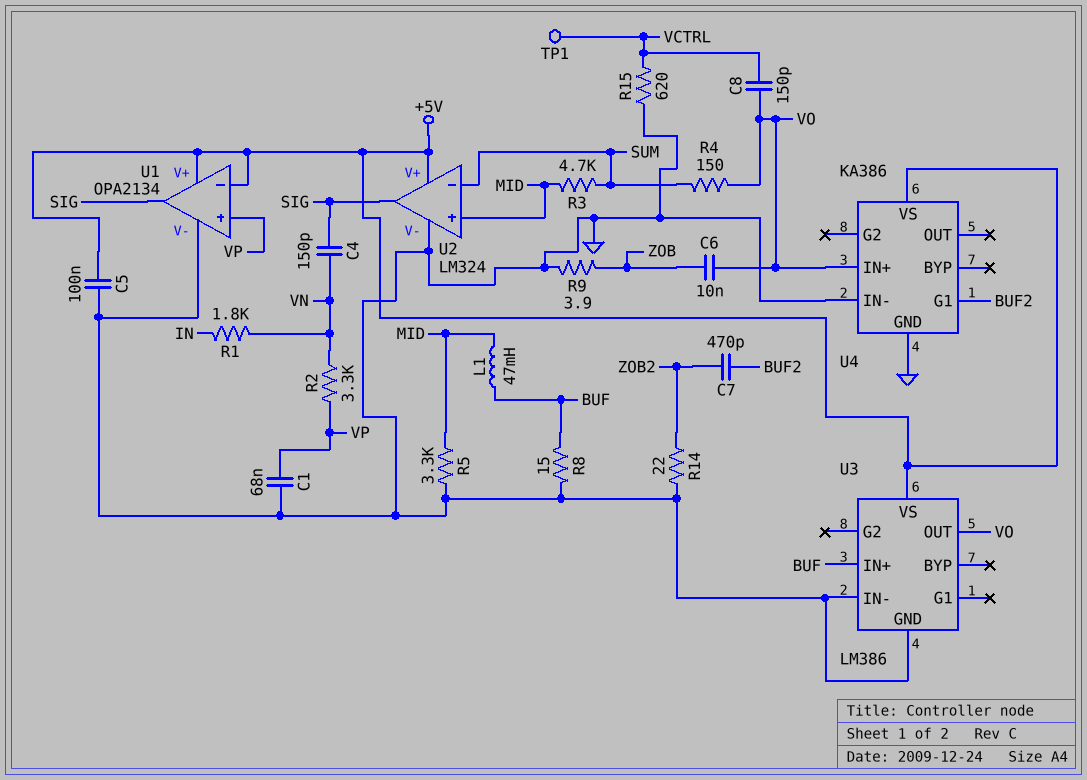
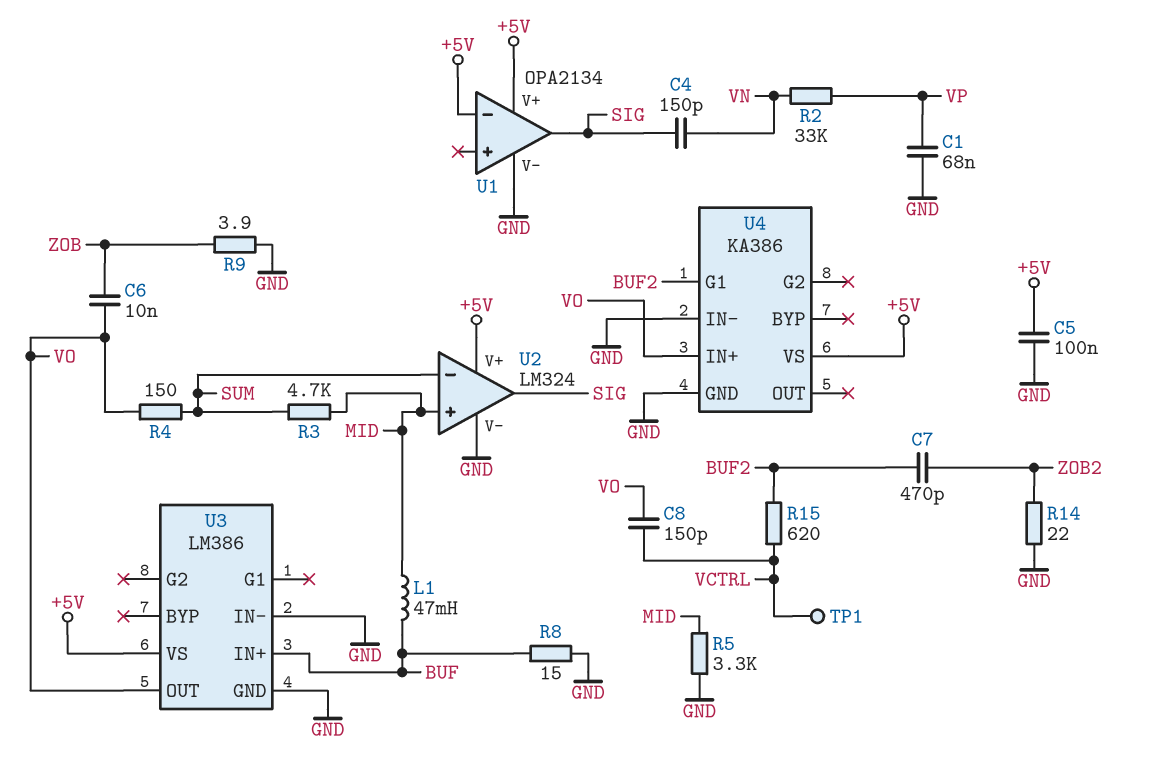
R1: 1.8k (IN, VN) -> none
R2: 3.3k (VN, VP) -> 33k (VN, VP)
R15: 620 (GND, VCTRL) -> 620 (BUF2, VCTRL)
U1 pin in+: VP -> none

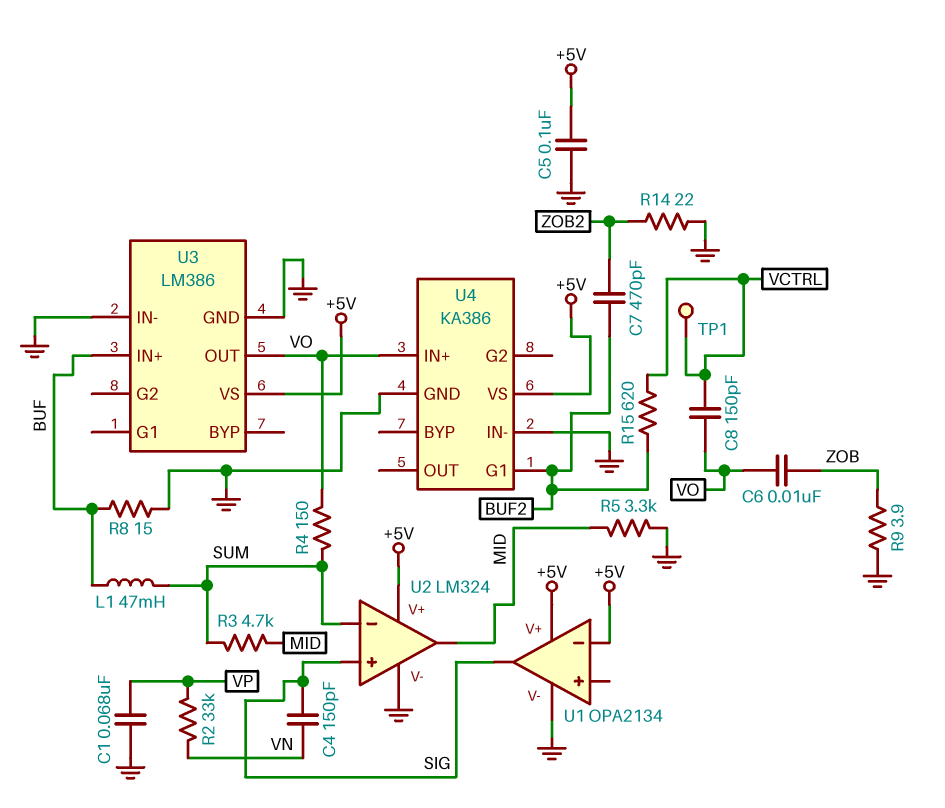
L1: 47mH (BUF, MID) -> 47mH (BUF, SUM)
U2 pin in+: MID -> SIG
U2 pin out: SIG -> MID

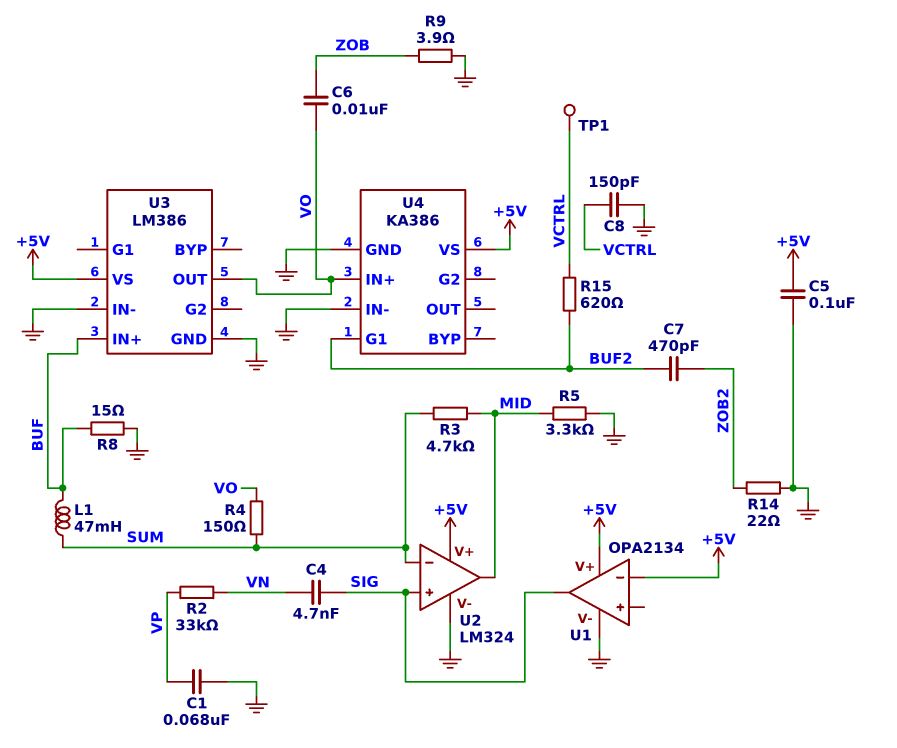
C4: 150pF (SIG, VN) -> 4.7nF (SIG, VN)
C8: 150pF (VCTRL, VO) -> 150pF (GND, VCTRL)

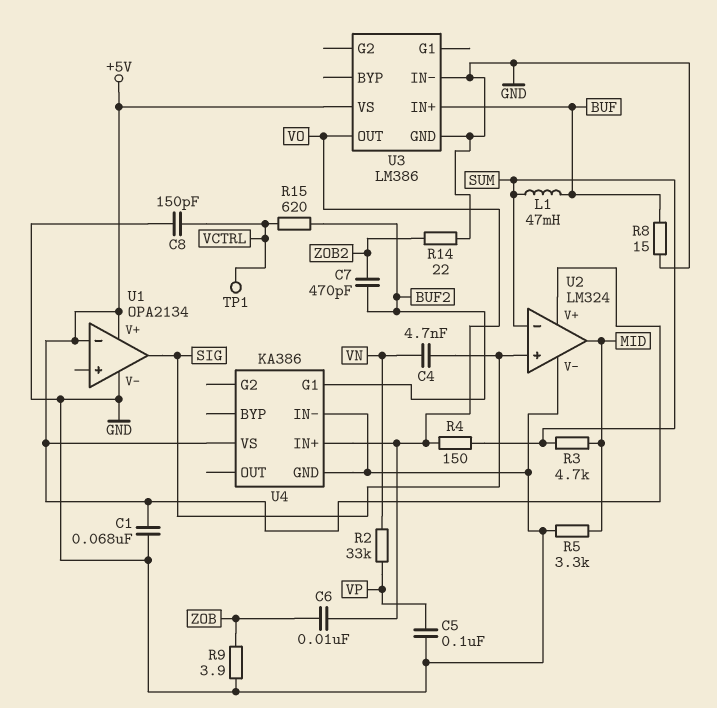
C1: 68nF (GND, VP) -> 68nF (+5V, GND)
C5: 100nF (+5V, GND) -> 100nF (GND, VP)

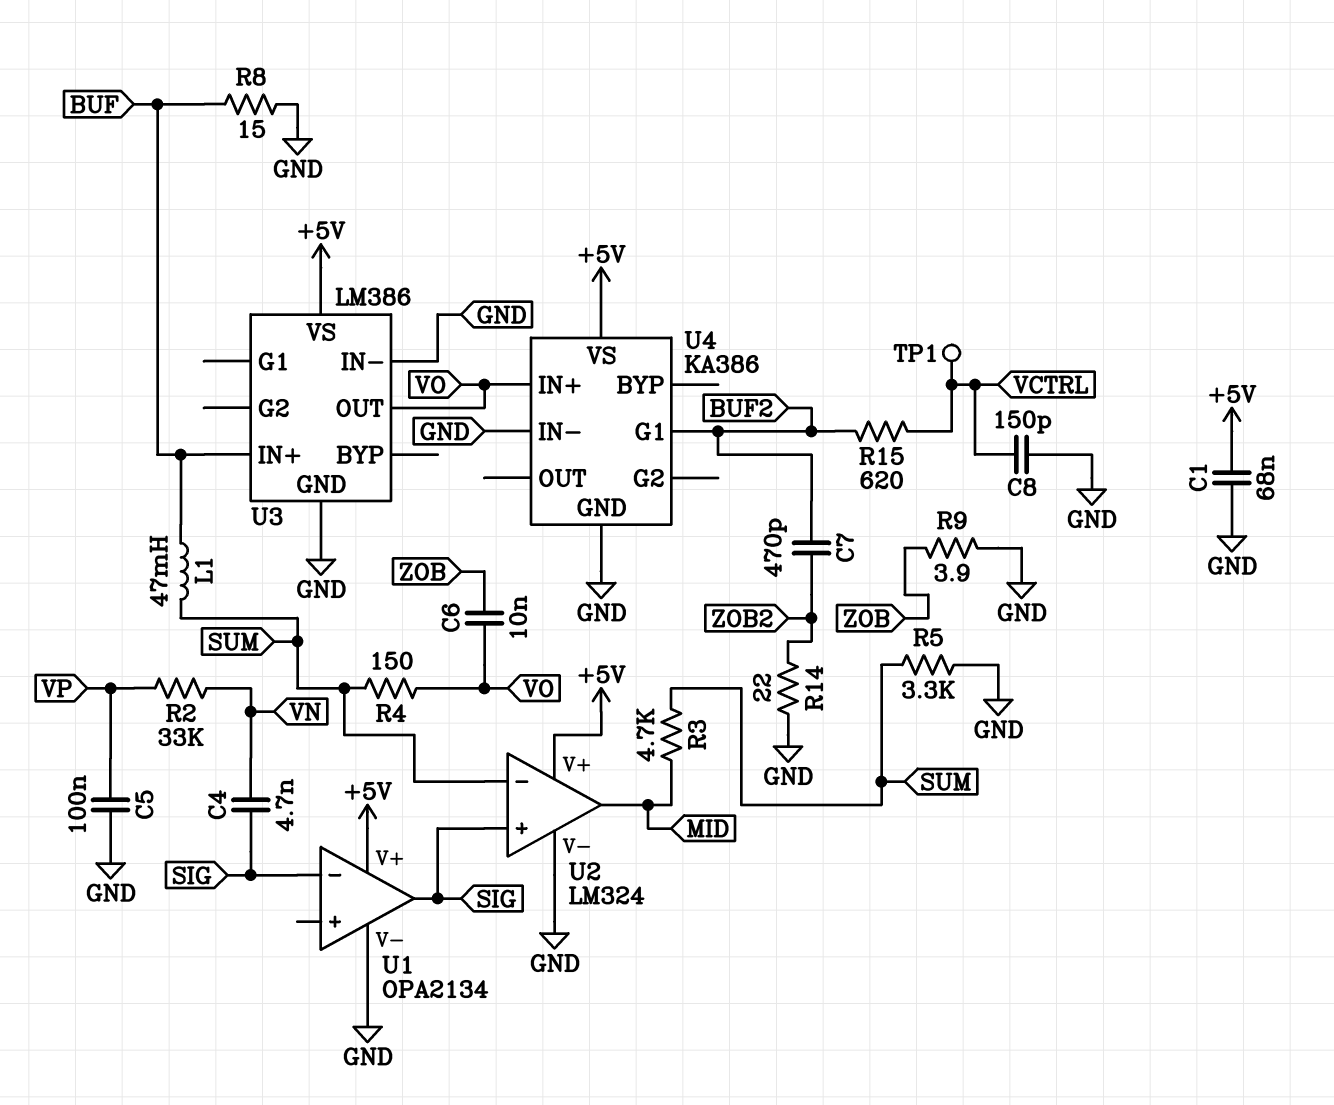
R5: 3.3k (GND, MID) -> 3.3k (GND, SUM)
U1 pin in-: +5V -> SIG

